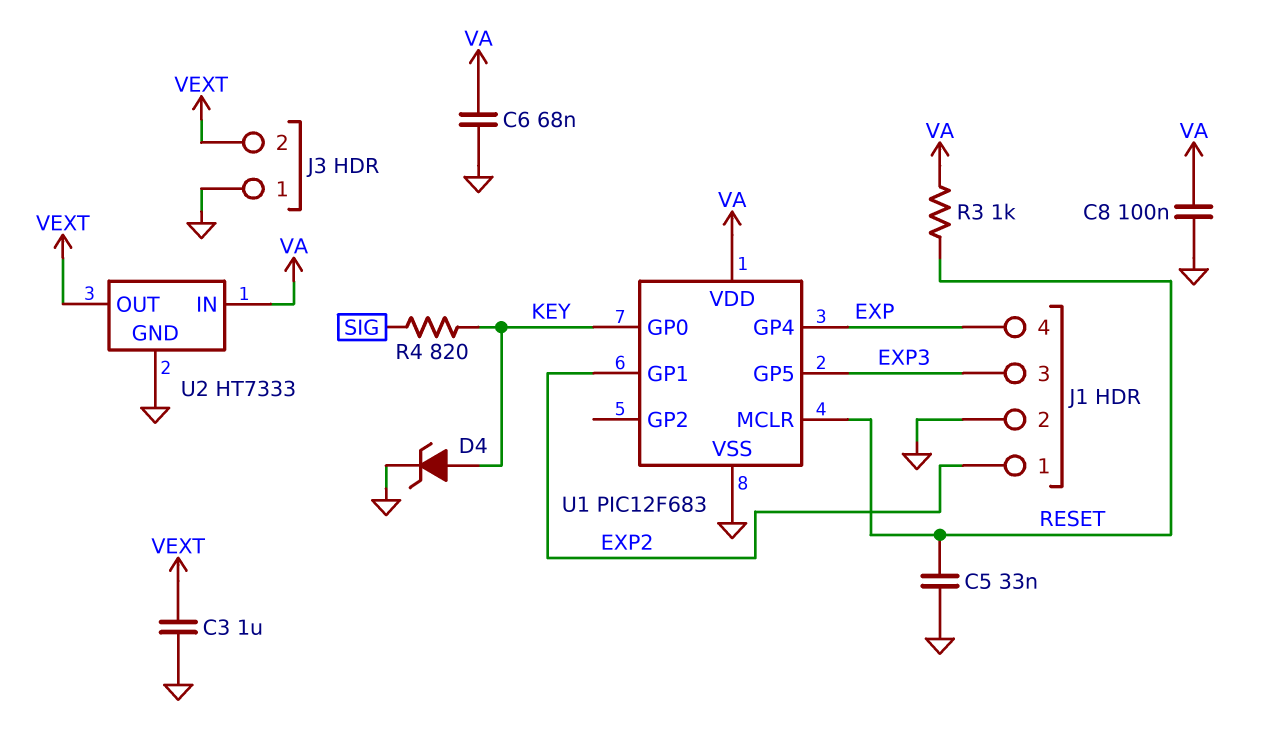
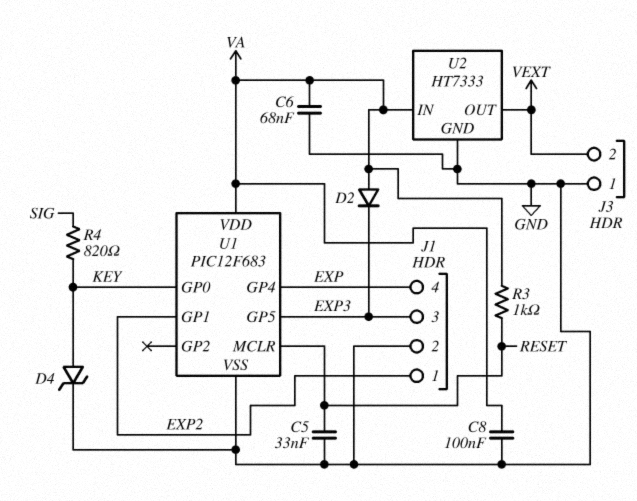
C3: 1uF (GND, VEXT) -> none
D2: none -> diode (A VA, K EXP3)

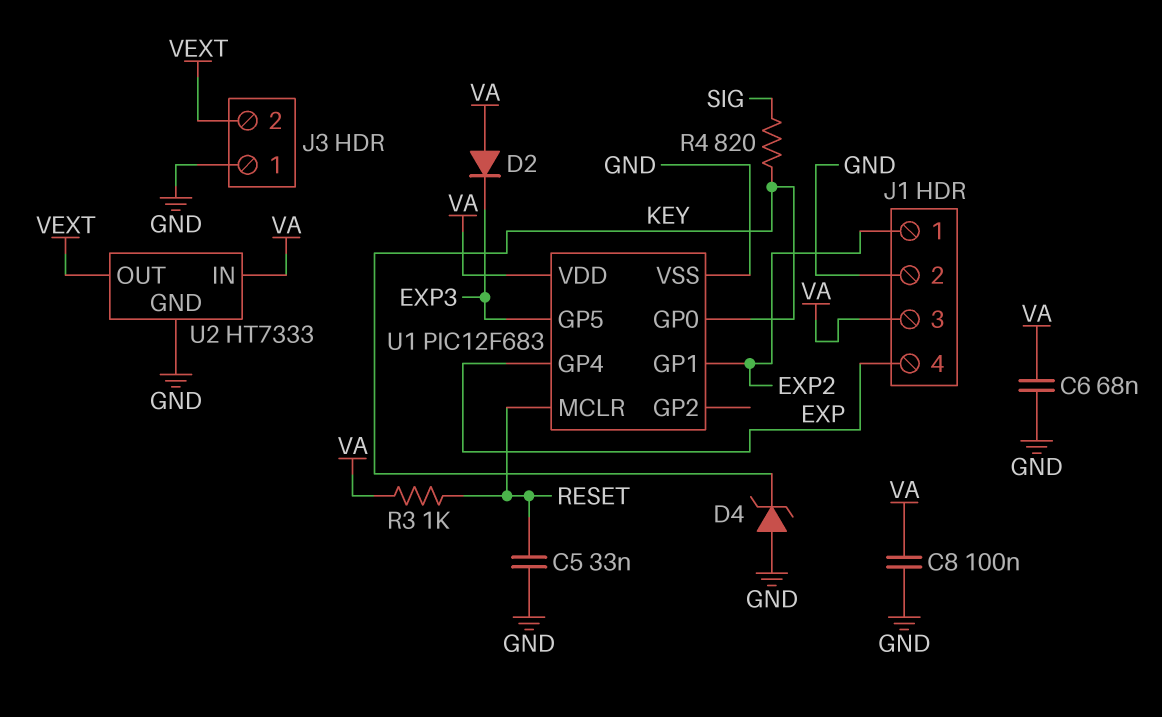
D4: zener (A KEY, K GND) -> zener (A GND, K KEY)
J1 pin 3: EXP3 -> VA

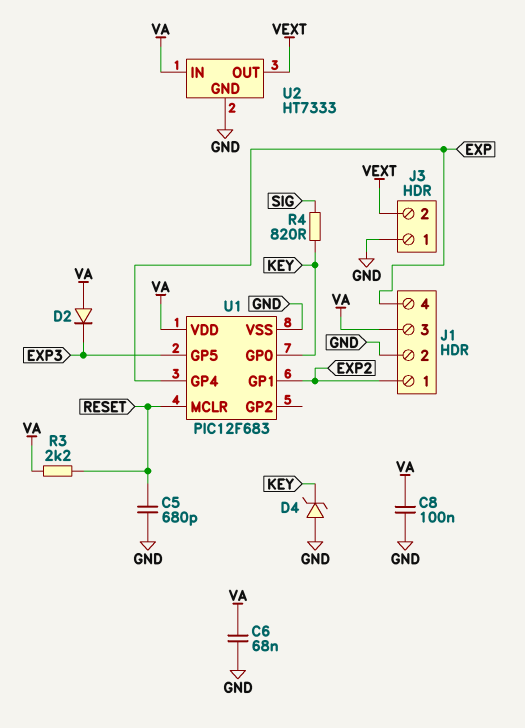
C5: 33nF (GND, RESET) -> 680pF (GND, RESET)
R3: 1k (RESET, VA) -> 2.2k (RESET, VA)

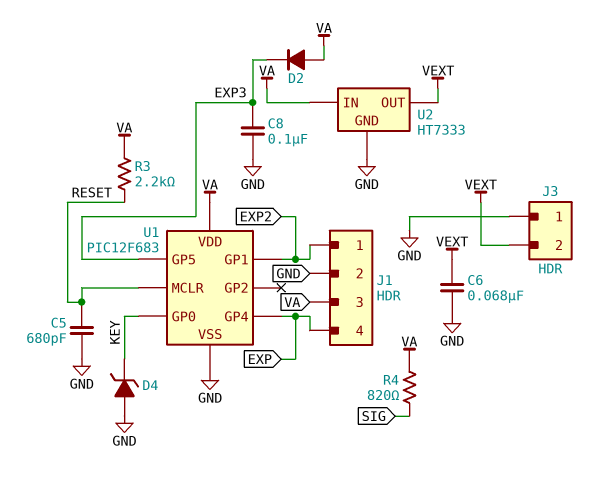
C6: 68nF (GND, VA) -> 68nF (GND, VEXT)
C8: 100nF (GND, VA) -> 100nF (EXP3, GND)
R4: 820 (KEY, SIG) -> 820 (SIG, VA)

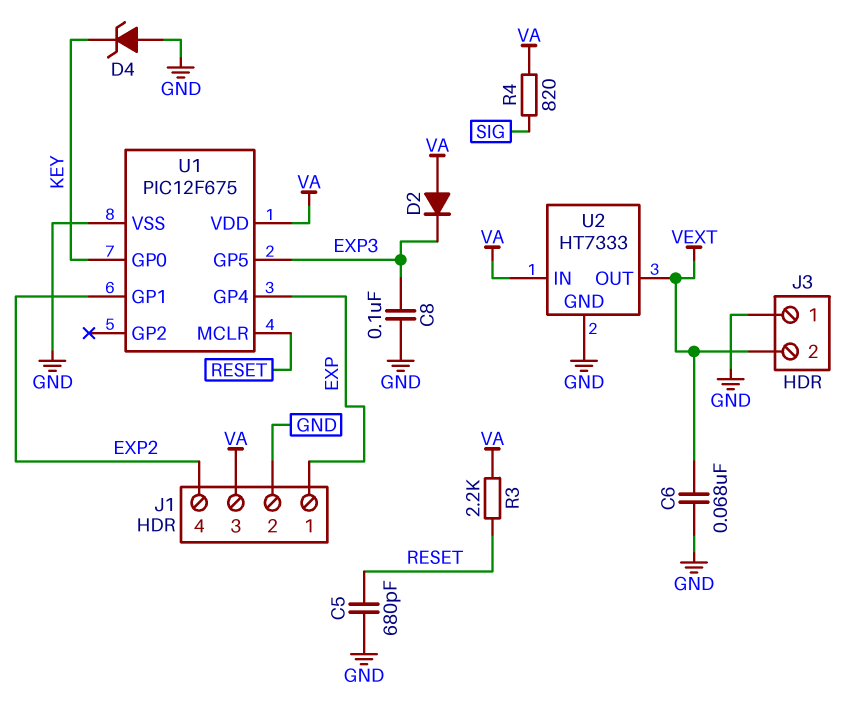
J1 pin 1: EXP2 -> EXP
J1 pin 4: EXP -> EXP2
U1: PIC12F683 -> PIC12F675

